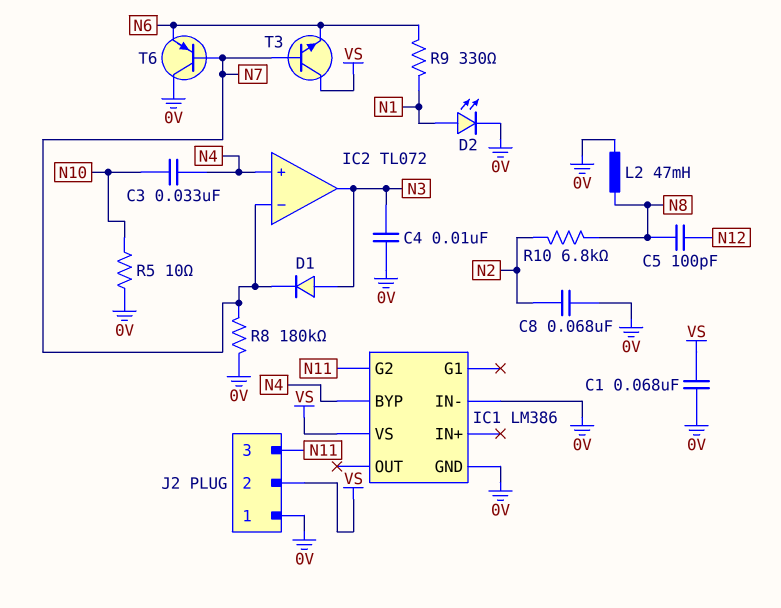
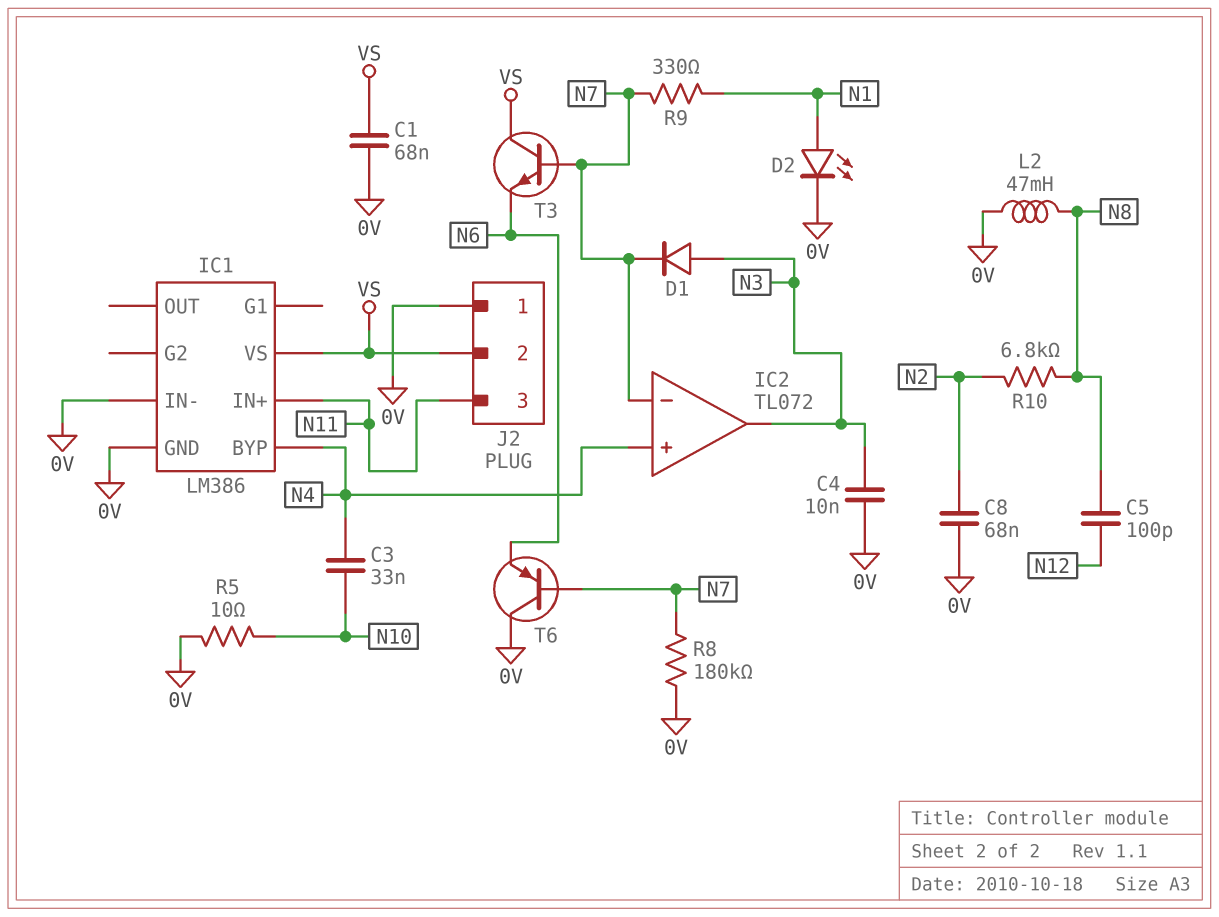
IC1 pin G2: N11 -> none
IC1 pin IN+: none -> N11
R9: 330 (N1, N6) -> 330 (N1, N7)

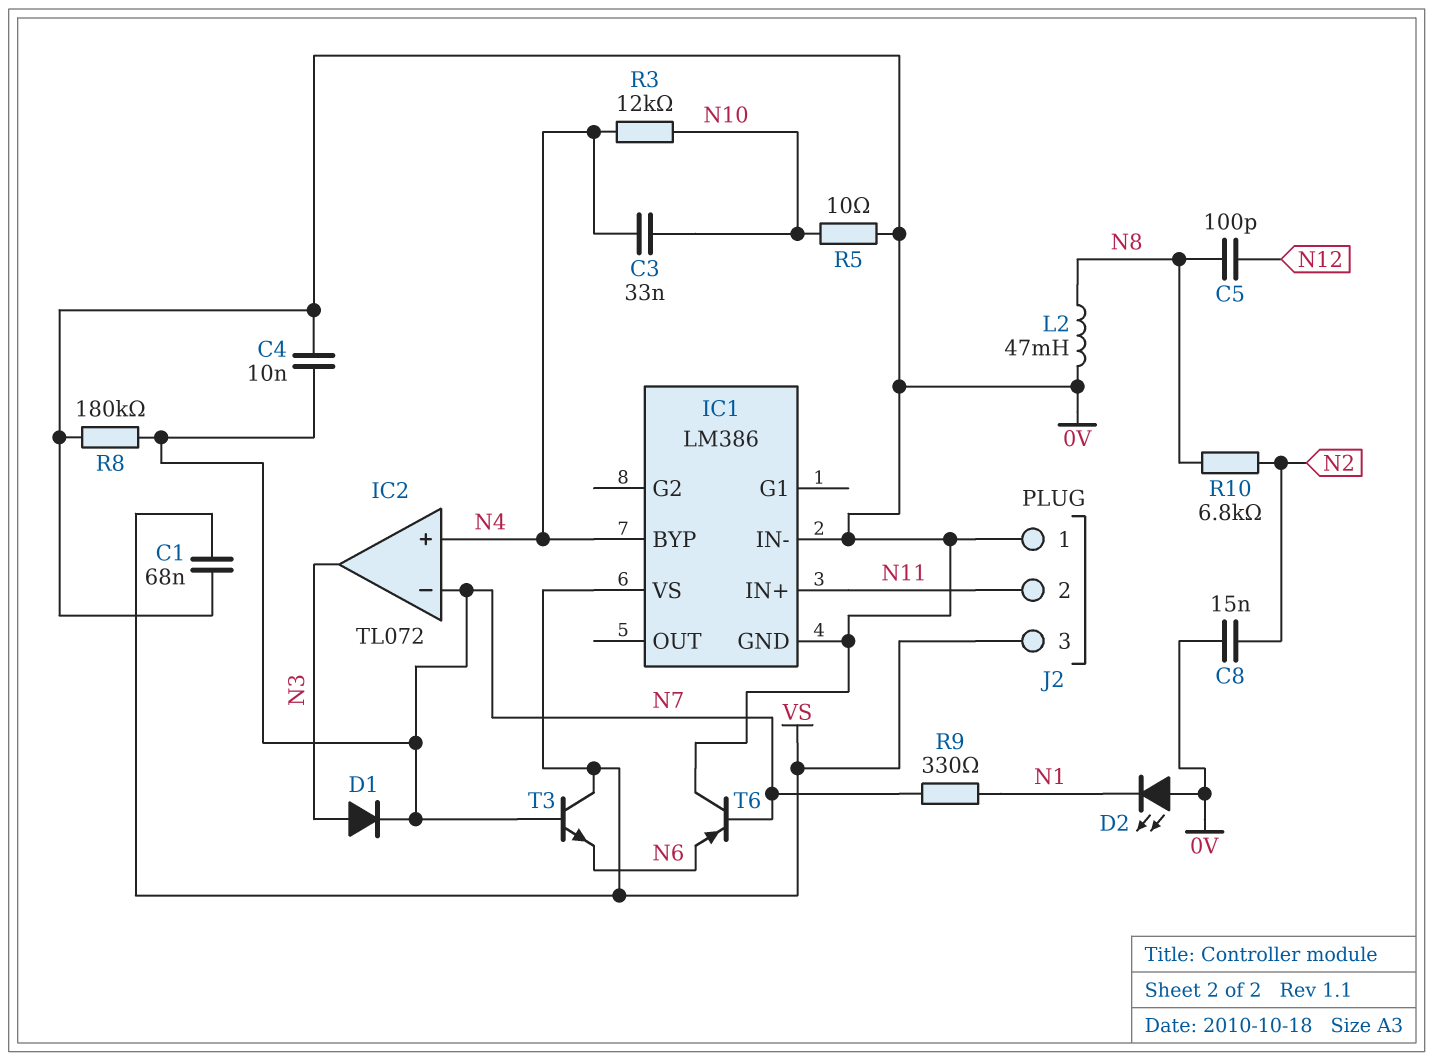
C4: 10nF (0V, N3) -> 10nF (0V, N7)
C8: 68nF (0V, N2) -> 15nF (0V, N2)
D2: LED (A N1, K 0V) -> LED (A 0V, K N1)
J2 pin 2: VS -> N11
J2 pin 3: N11 -> VS
R3: none -> 12k (N4, N10)

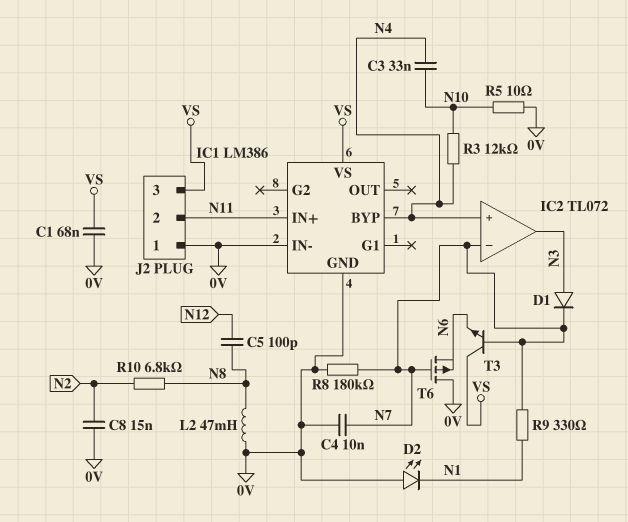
T6: PNP (B N7, C 0V, E N6) -> PMOS (G N7, D 0V, S N6)

